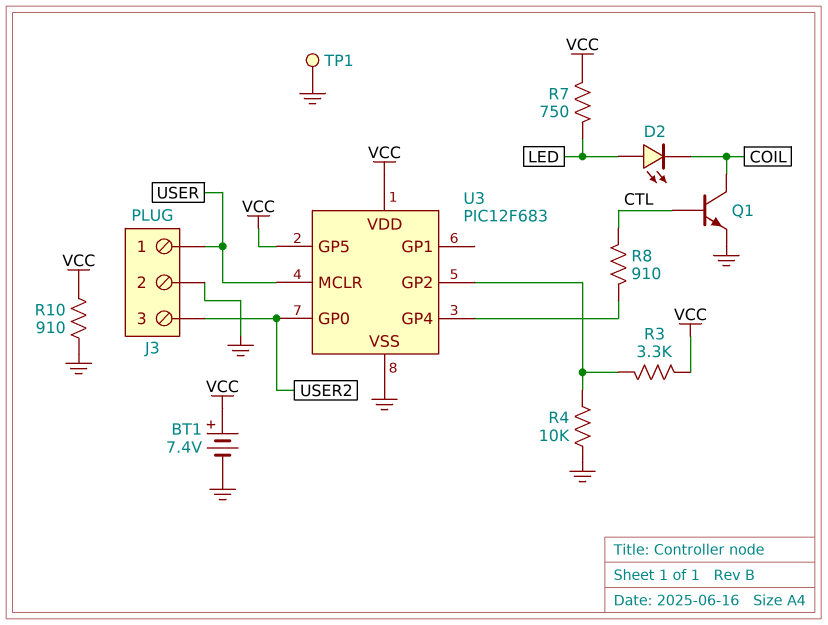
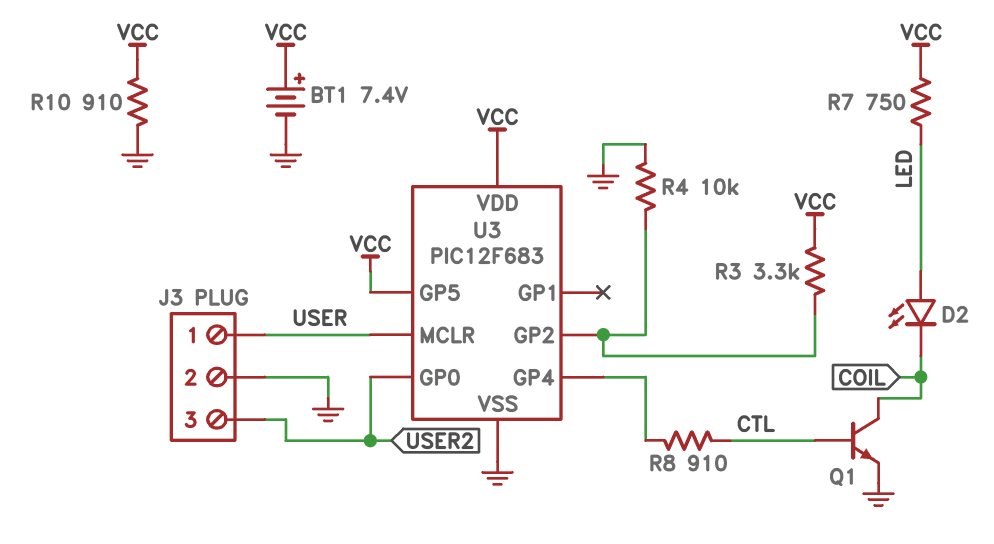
TP1: test point (GND) -> none

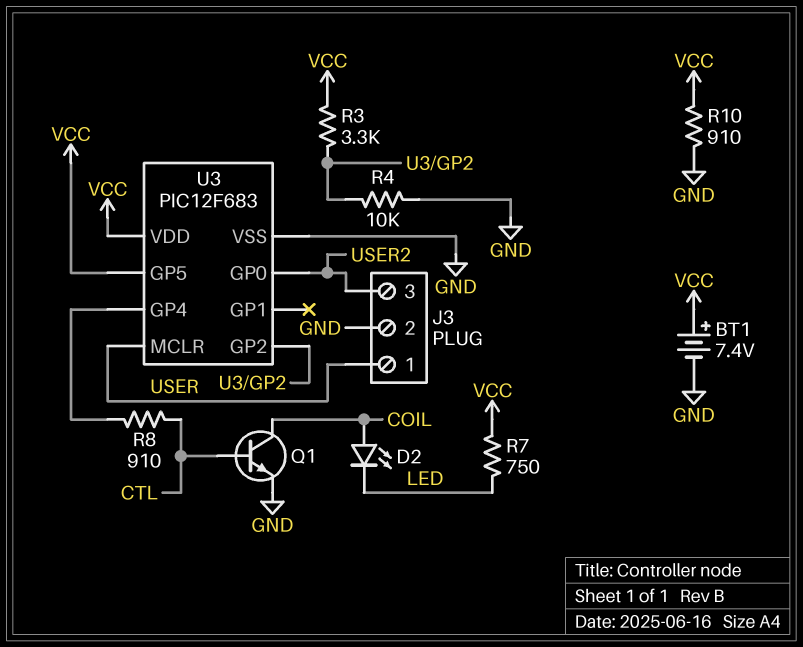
D2: LED (A LED, K COIL) -> LED (A COIL, K LED)

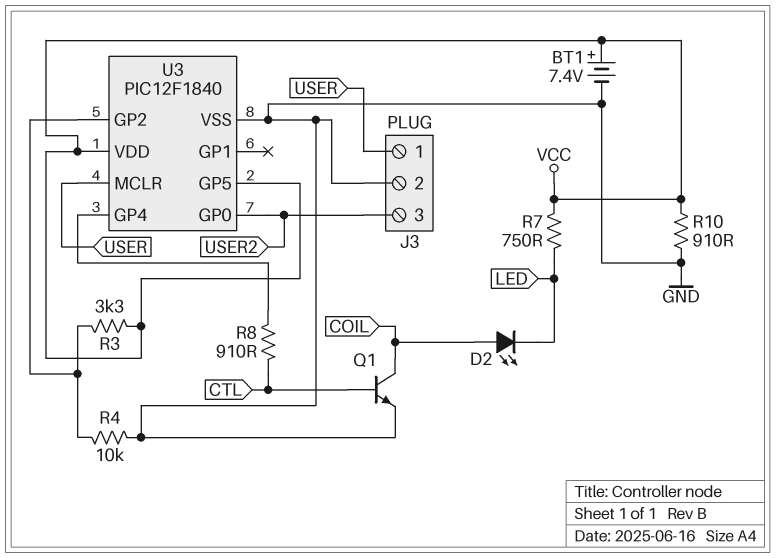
U3: PIC12F683 -> PIC12F1840

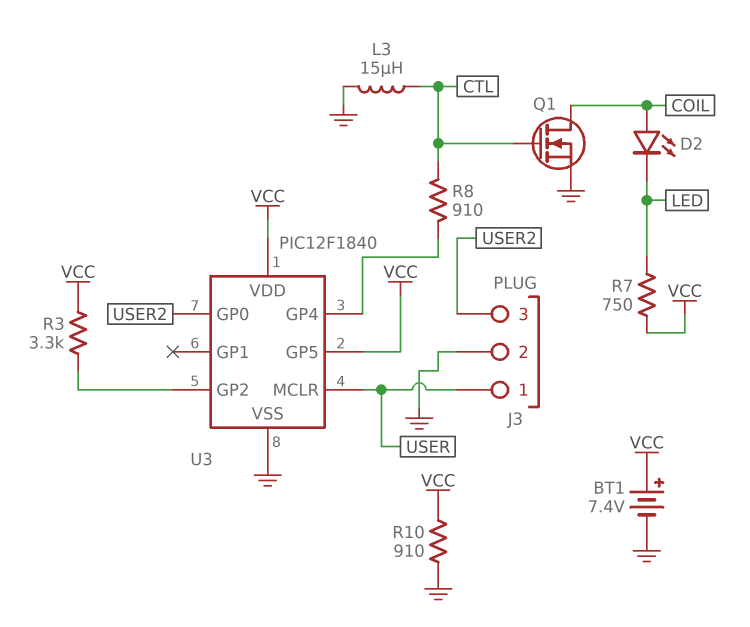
L3: none -> 15uH (CTL, GND)
Q1: NPN (B CTL, C COIL, E GND) -> NMOS (G CTL, D COIL, S GND)
R4: 10k (GND, U3/GP2) -> none

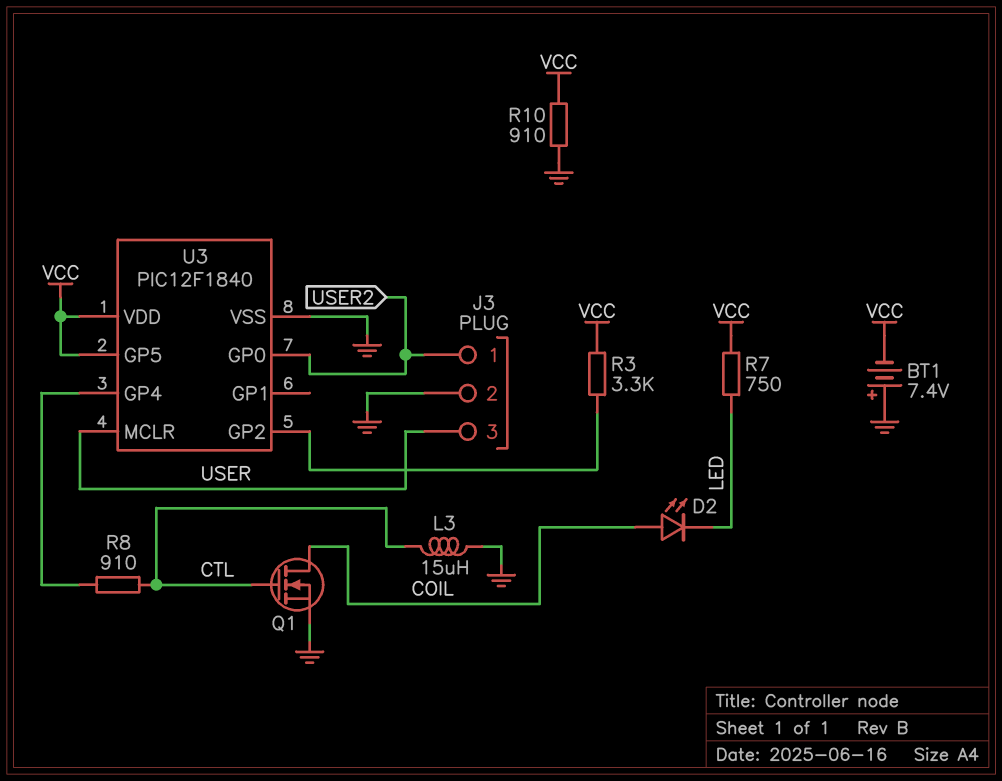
BT1: 7.4V (plus VCC, minus GND) -> 7.4V (plus GND, minus VCC)
J3 pin 1: USER -> USER2
J3 pin 3: USER2 -> USER

